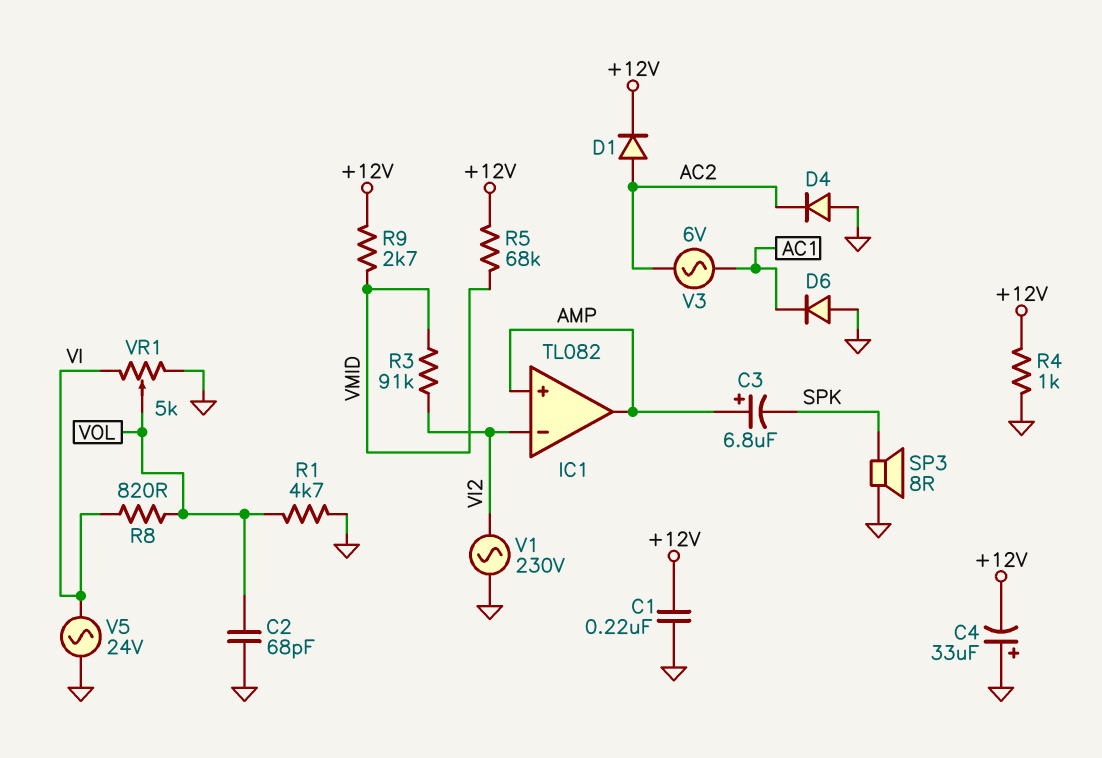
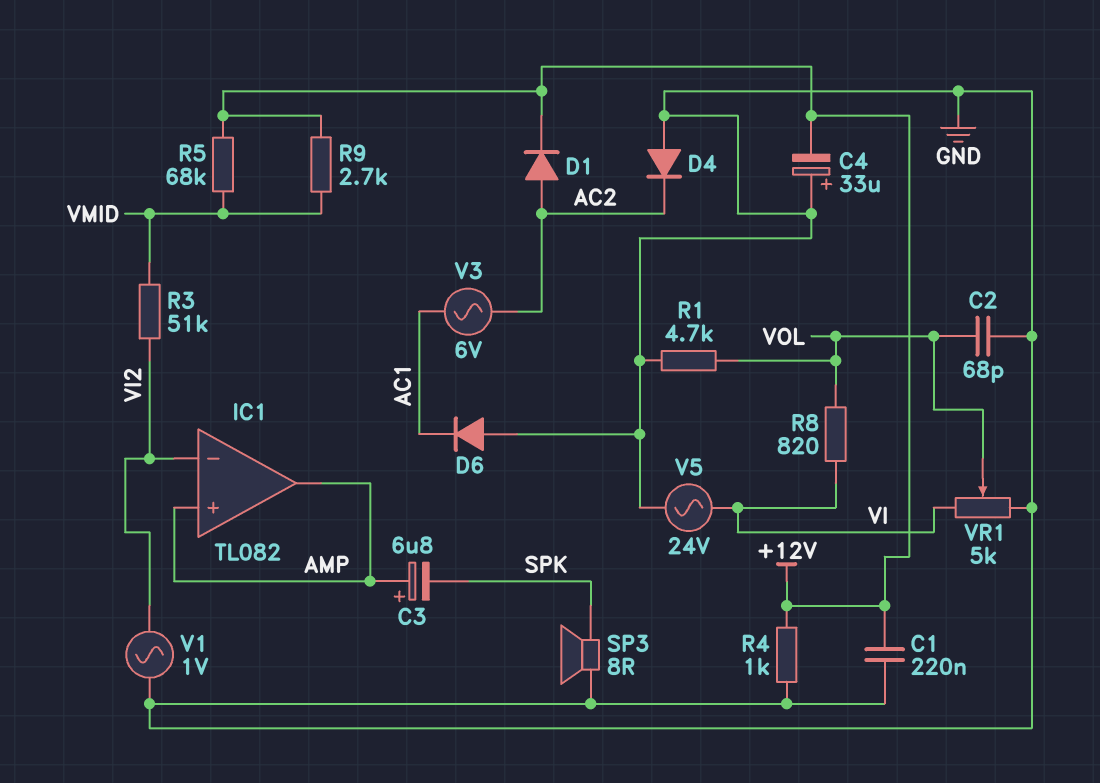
R3: 91k (VI2, VMID) -> 51k (VI2, VMID)
V1: AC 230V (GND, VI2) -> AC 1V (GND, VI2)

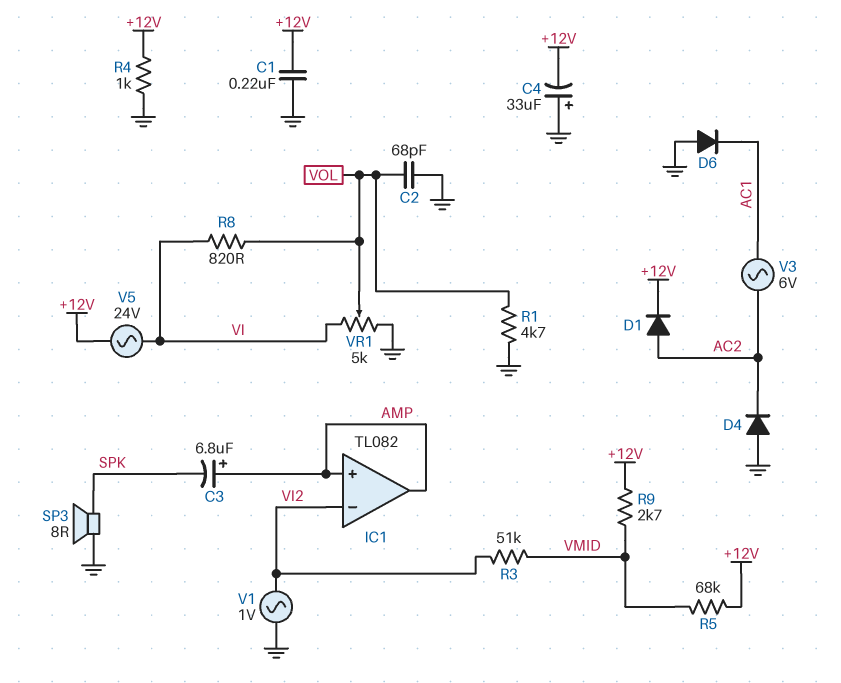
V5: AC 24V (GND, VI) -> AC 24V (+12V, VI)

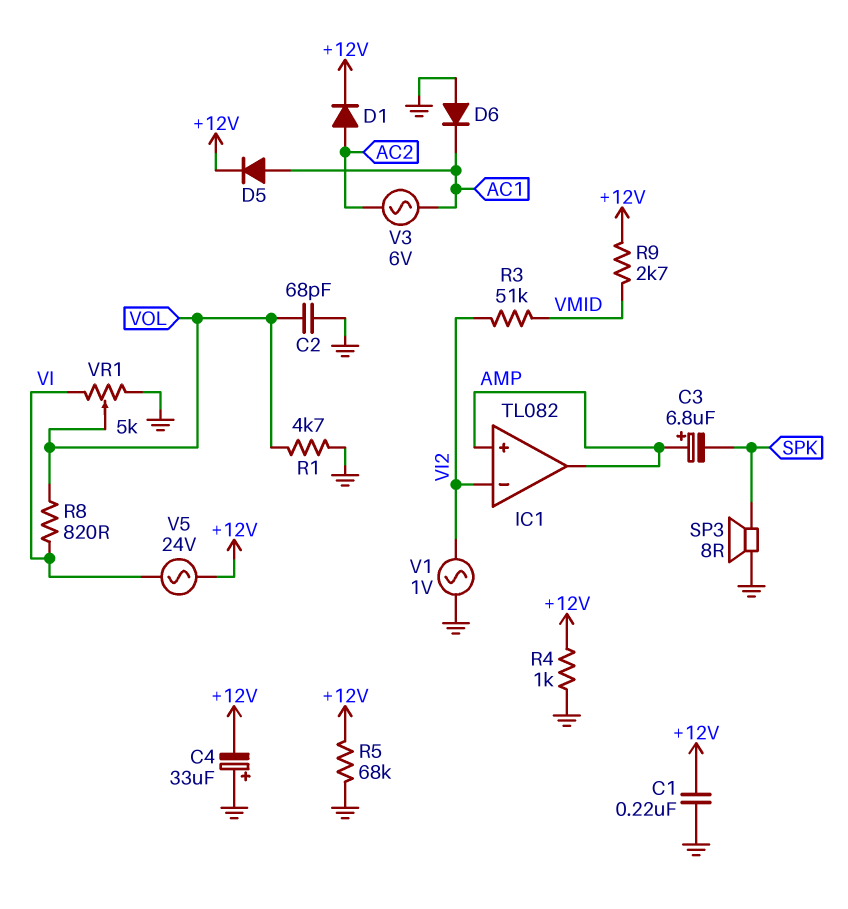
D4: diode (A GND, K AC2) -> none
D5: none -> diode (A AC1, K +12V)
R5: 68k (+12V, VMID) -> 68k (+12V, GND)

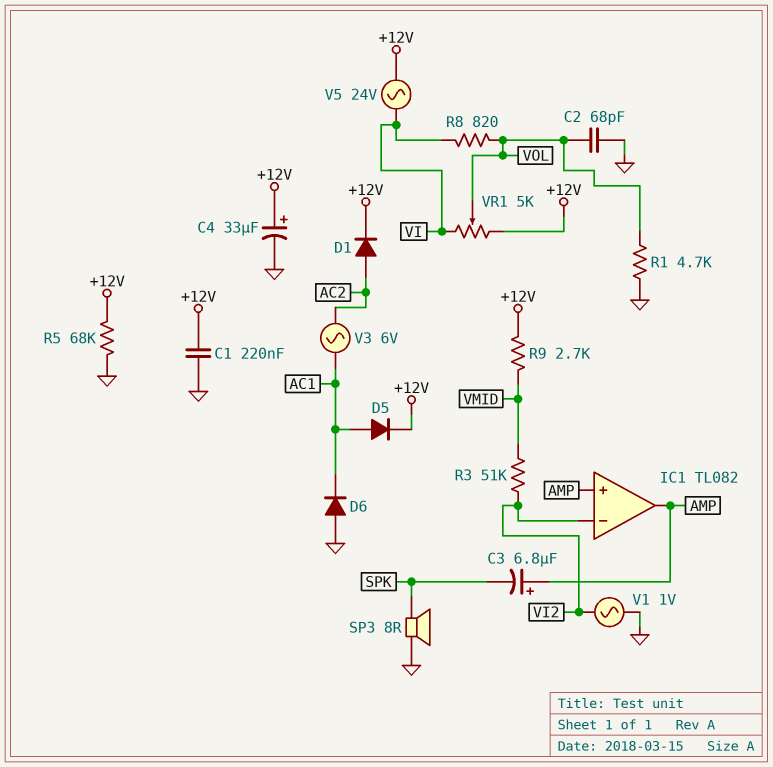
C4: 33uF (plus GND, minus +12V) -> 33uF (plus +12V, minus GND)
R4: 1k (+12V, GND) -> none
VR1: 5k (GND, VI, wiper VOL) -> 5k (+12V, VI, wiper VOL)

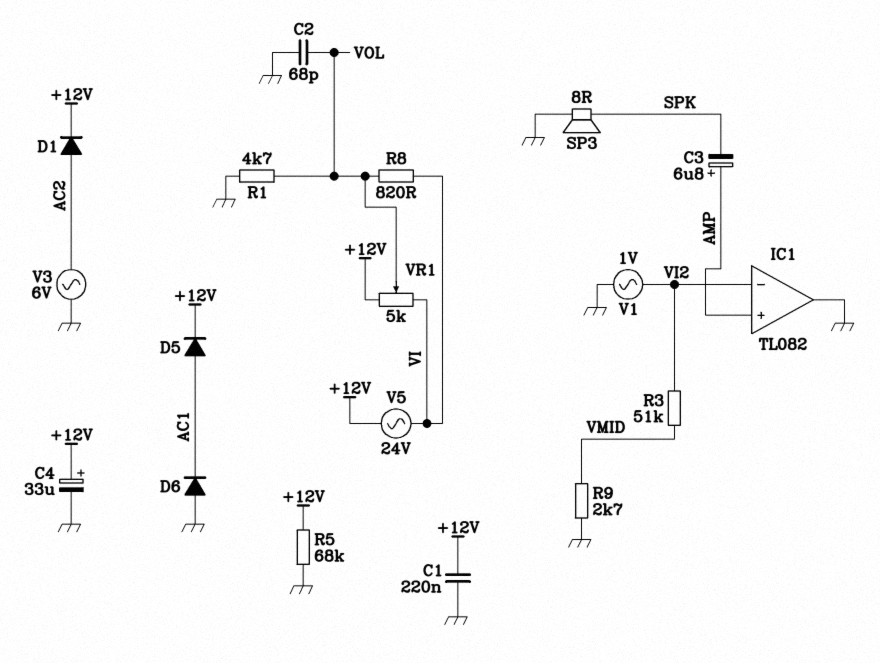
IC1 pin out: AMP -> GND
R9: 2.7k (+12V, VMID) -> 2.7k (GND, VMID)
V3: AC 6V (AC1, AC2) -> AC 6V (AC2, GND)

